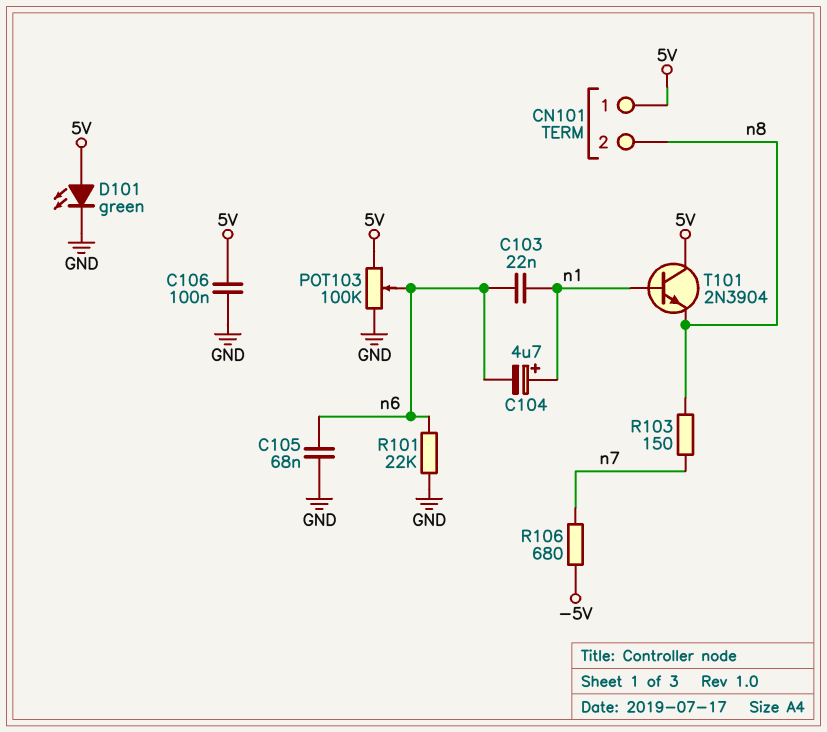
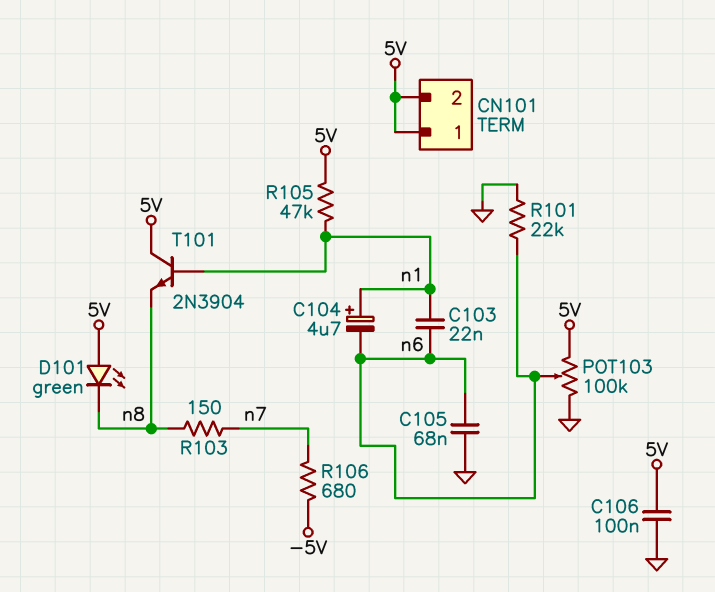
CN101 pin 2: n8 -> 5V
D101: LED green (A 5V, K GND) -> LED green (A 5V, K n8)
R105: none -> 47k (5V, n1)

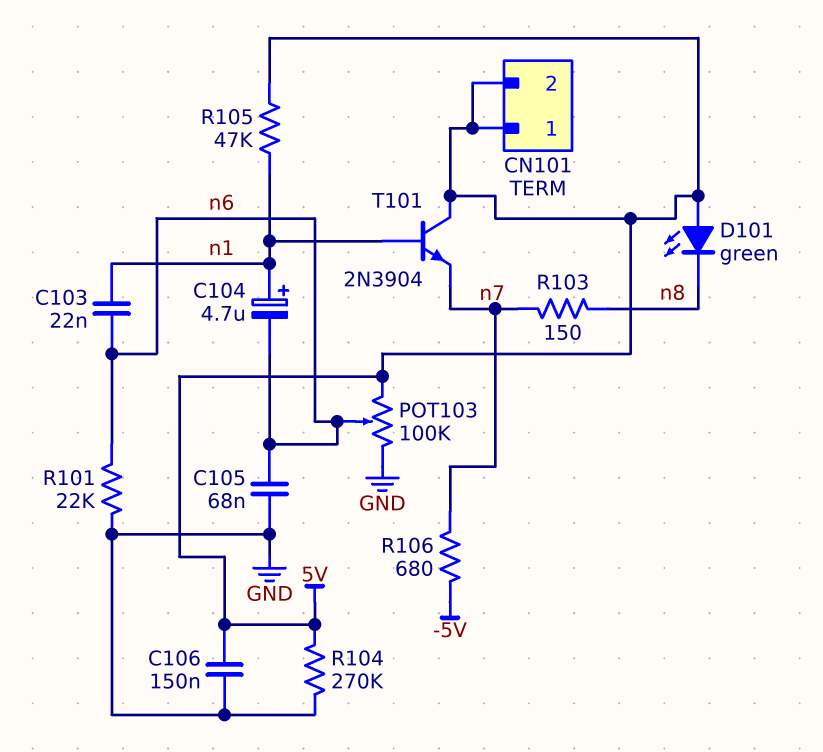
C106: 100nF (5V, GND) -> 150nF (5V, GND)
R104: none -> 270k (5V, GND)
T101: NPN 2N3904 (B n1, C 5V, E n8) -> NPN 2N3904 (B n1, C 5V, E n7)

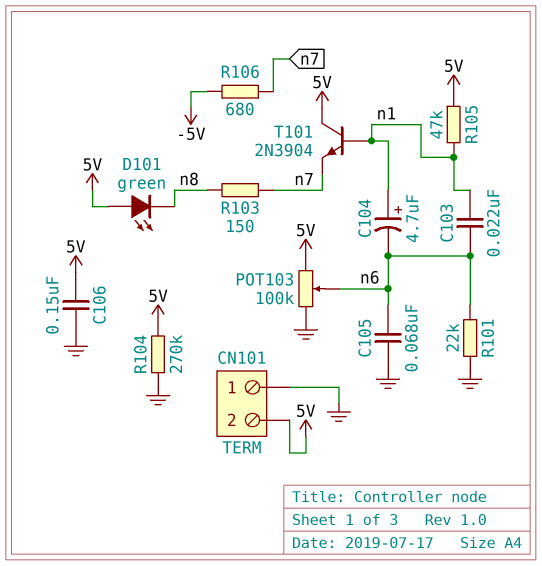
CN101 pin 1: 5V -> GND

